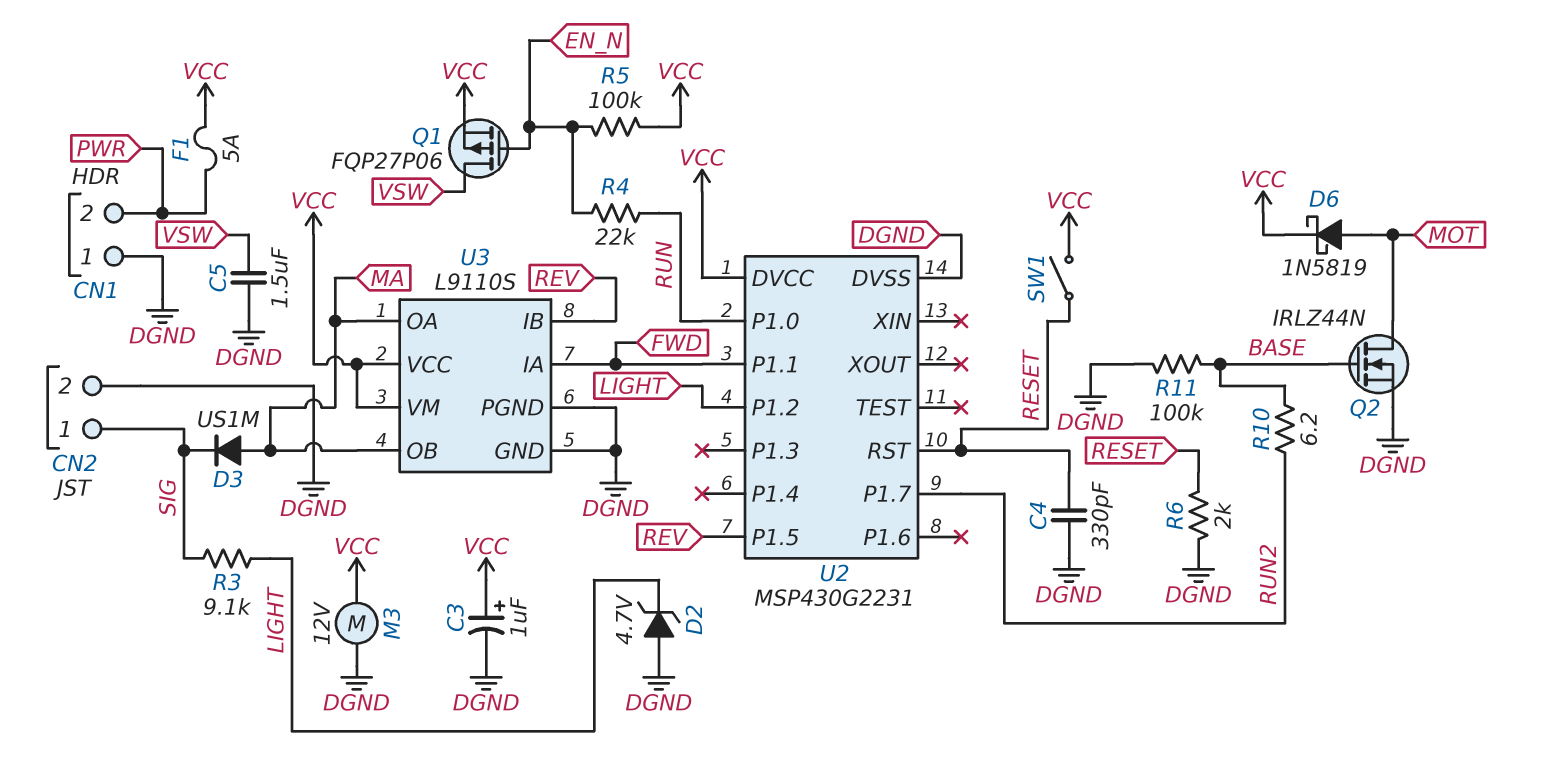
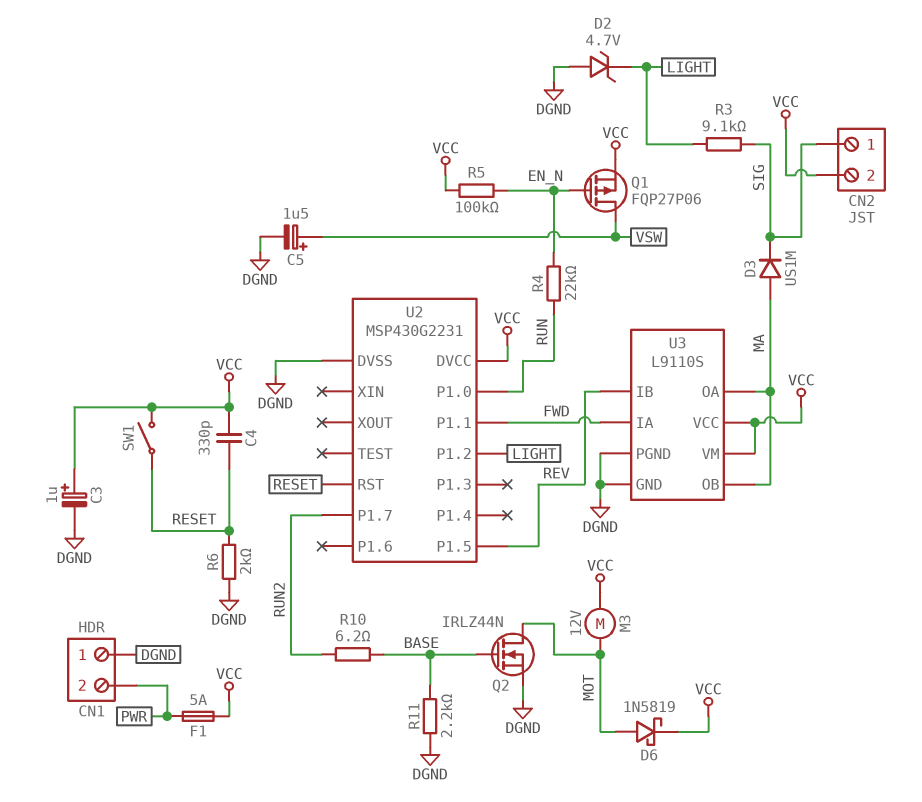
C4: 330pF (DGND, RESET) -> 330pF (RESET, VCC)
C5: 1.5uF (DGND, VSW) -> 1.5uF (plus VSW, minus DGND)
CN2 pin 2: DGND -> VCC
M3: motor 12V (DGND, VCC) -> motor 12V (MOT, VCC)
R11: 100k (BASE, DGND) -> 2.2k (BASE, DGND)

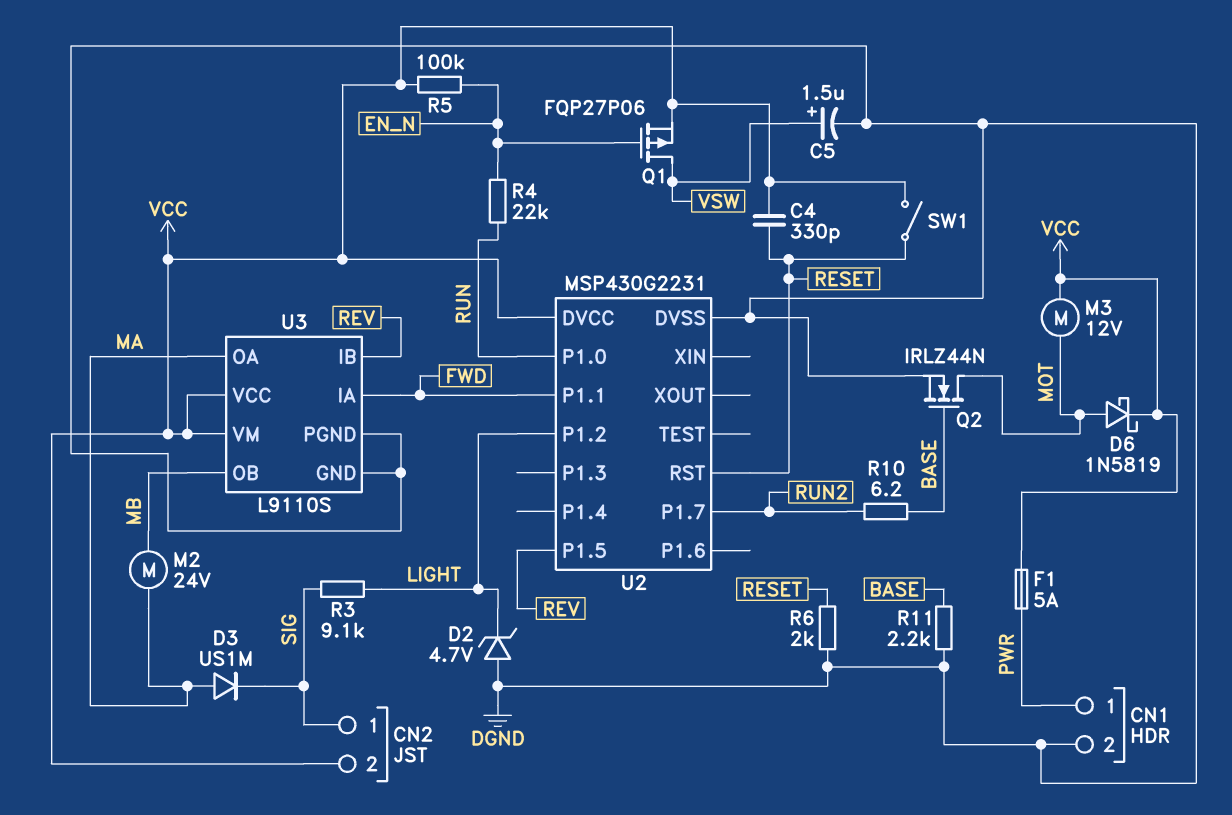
C3: 1uF (plus VCC, minus DGND) -> none
CN1 pin 1: DGND -> PWR
CN1 pin 2: PWR -> DGND
M2: none -> motor 24V (MA, MB)
U3 pin OB: MA -> MB

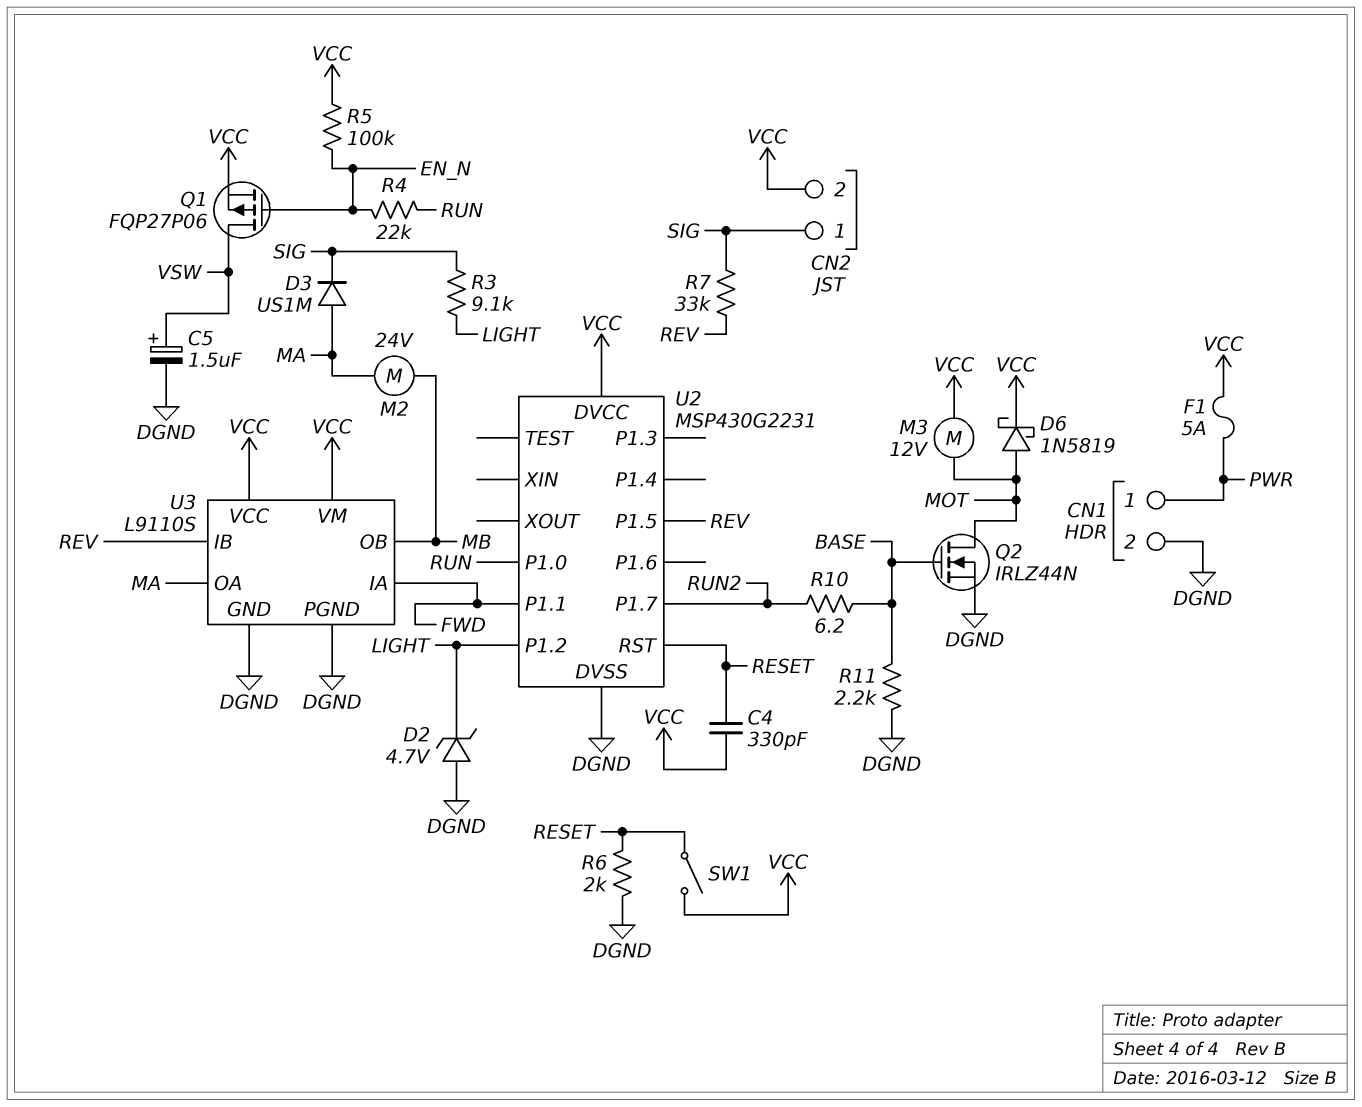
R7: none -> 33k (REV, SIG)

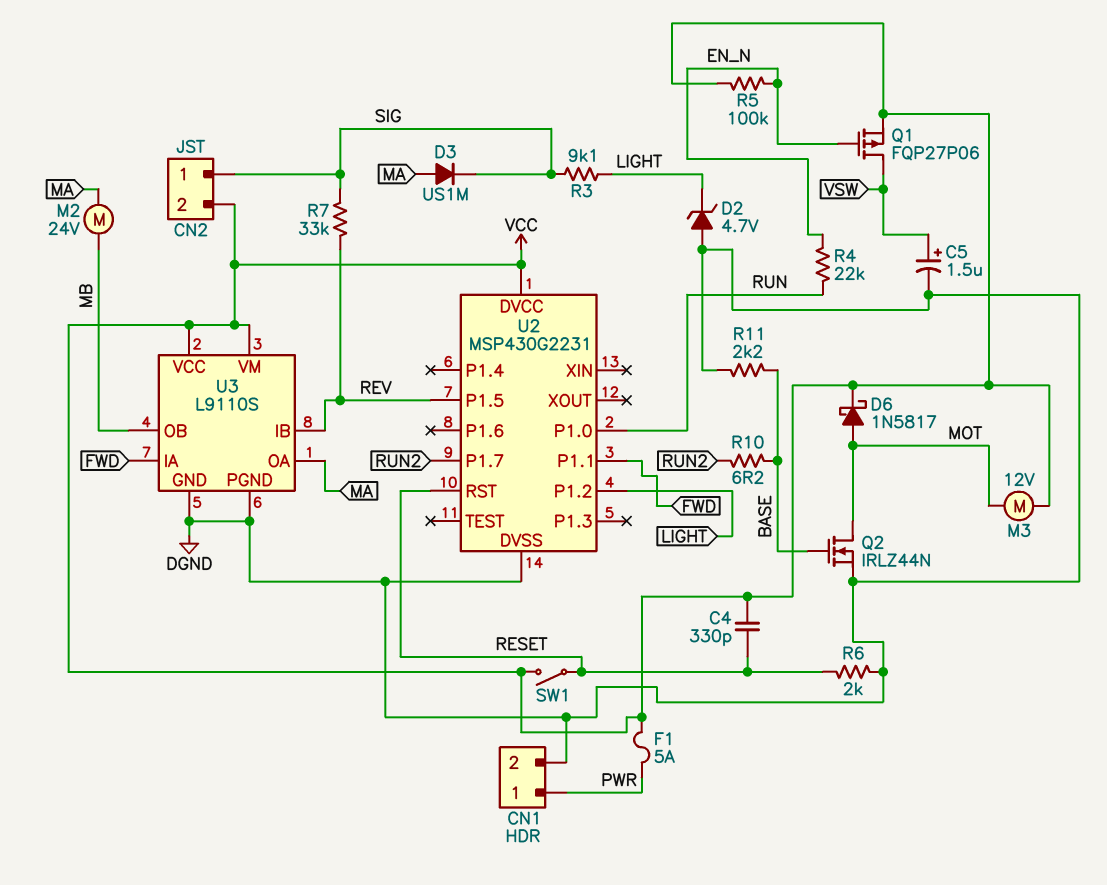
D6: schottky 1N5819 (A MOT, K VCC) -> schottky 1N5817 (A MOT, K VCC)

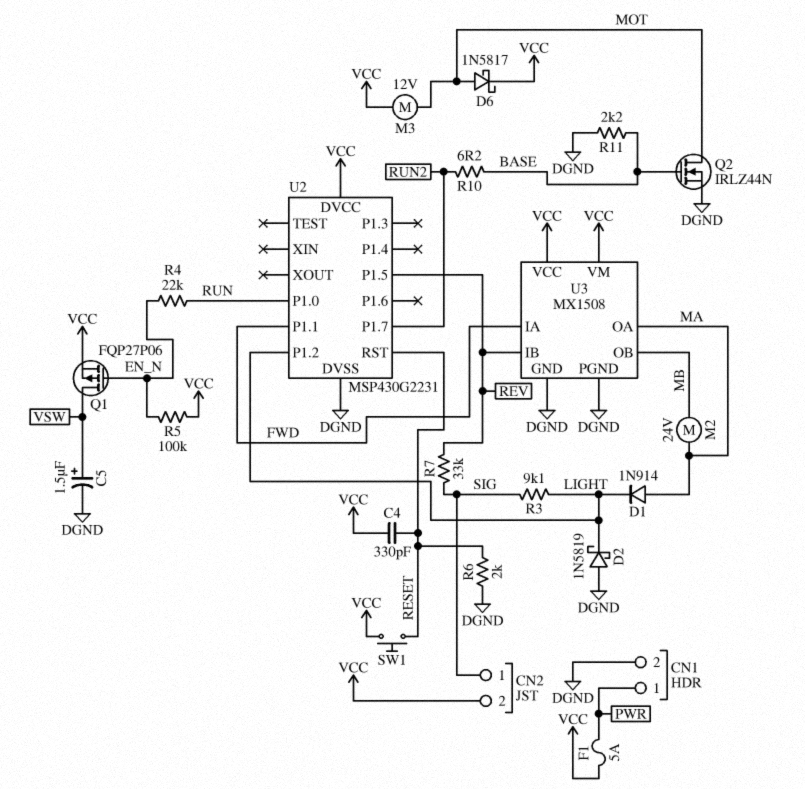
D1: none -> diode 1N914 (A MA, K LIGHT)
D2: zener 4.7V (A DGND, K LIGHT) -> schottky 1N5819 (A DGND, K LIGHT)
D3: diode US1M (A MA, K SIG) -> none
SW1: switch (RESET, VCC) -> button (RESET, VCC)
U3: L9110S -> MX1508

